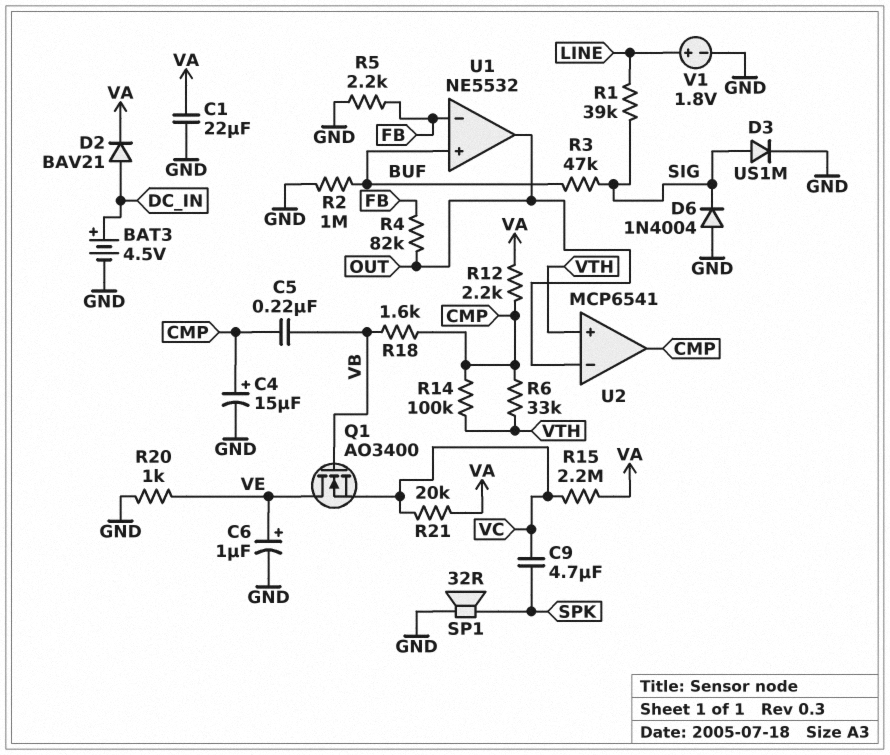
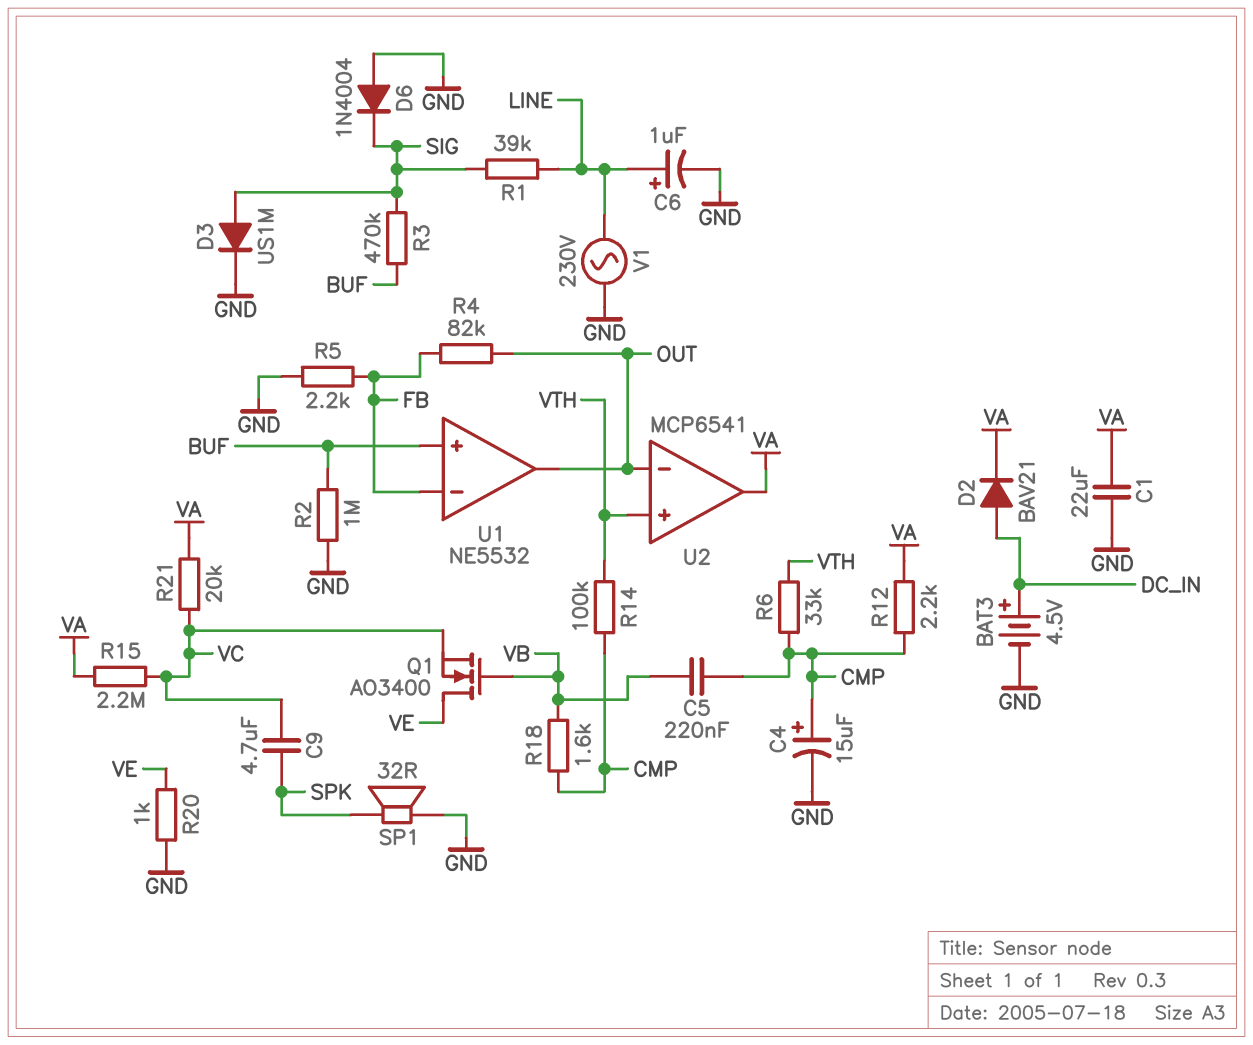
C6: 1uF (plus VE, minus GND) -> 1uF (plus LINE, minus GND)
R3: 47k (BUF, SIG) -> 470k (BUF, SIG)
U2 pin out: CMP -> VA
V1: 1.8V (plus LINE, minus GND) -> AC 230V (GND, LINE)

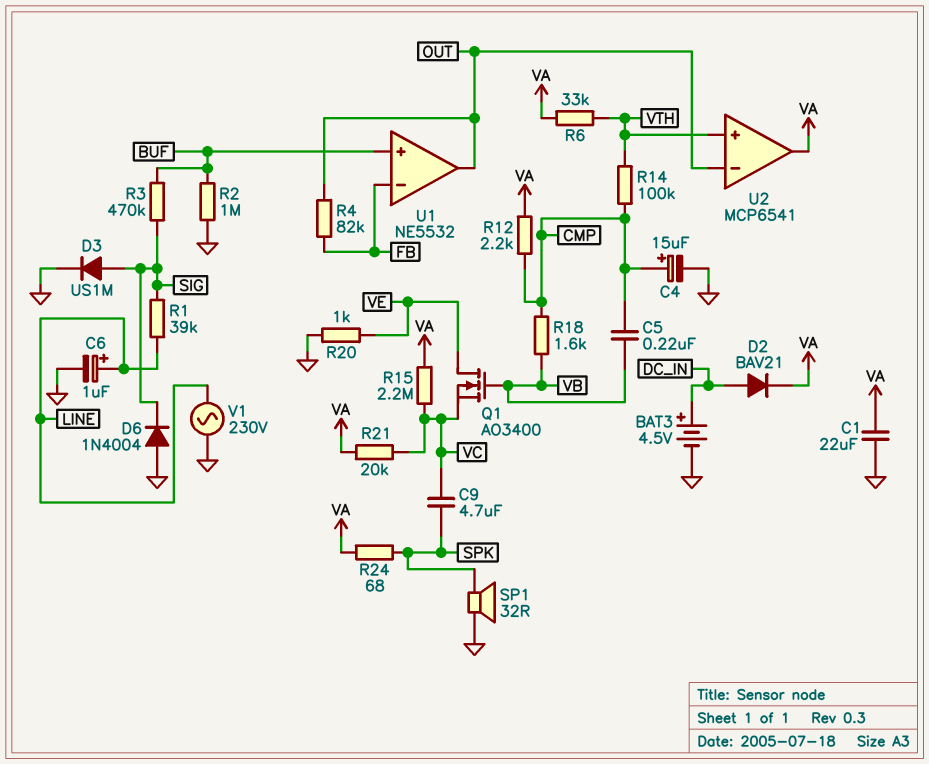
R5: 2.2k (FB, GND) -> none
R6: 33k (CMP, VTH) -> 33k (VA, VTH)
R24: none -> 68 (SPK, VA)

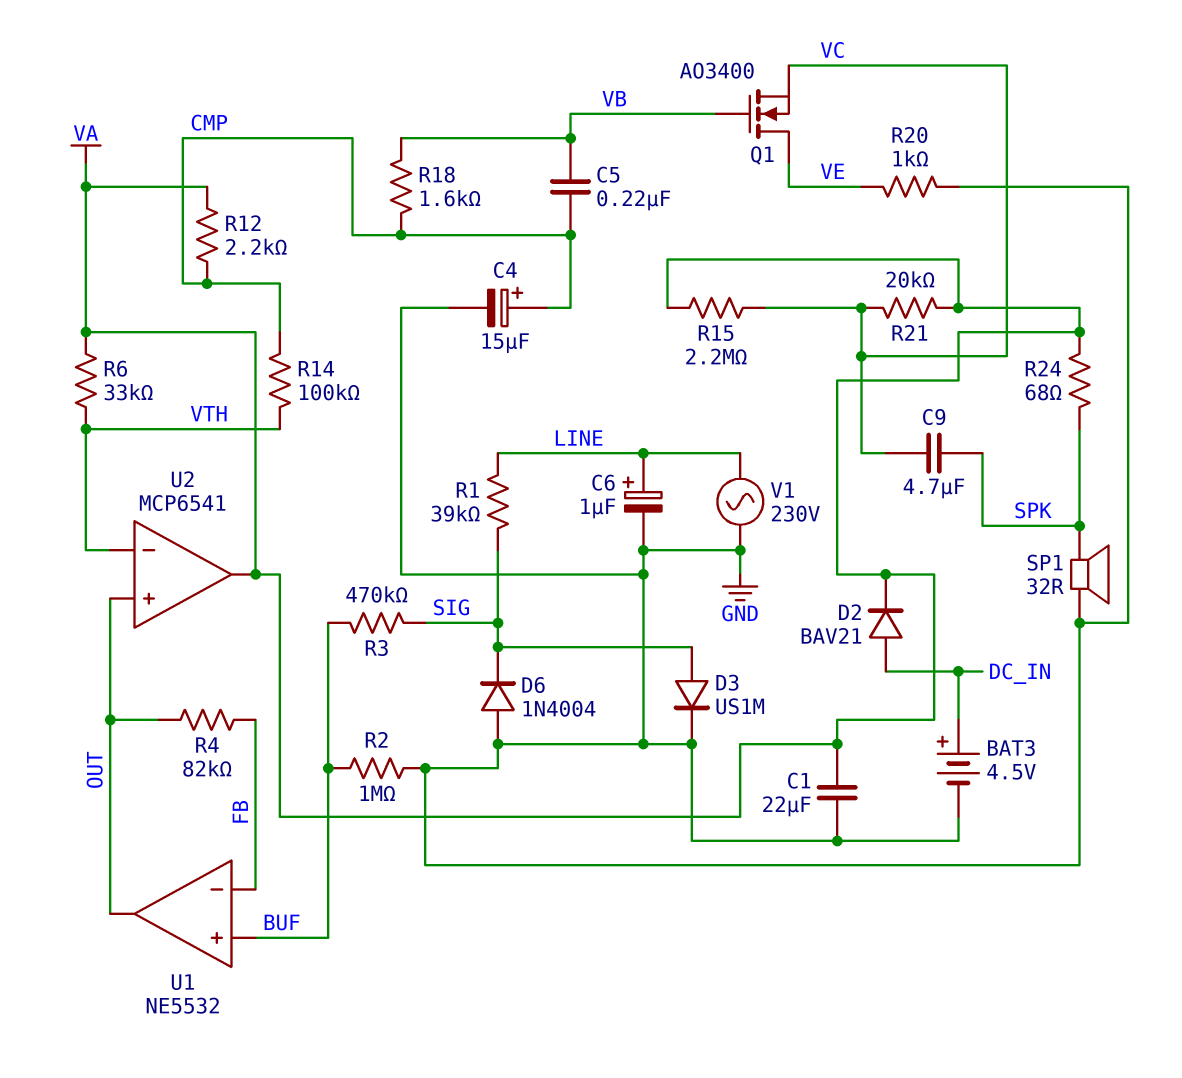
U2 pin in+: VTH -> OUT
U2 pin in-: OUT -> VTH

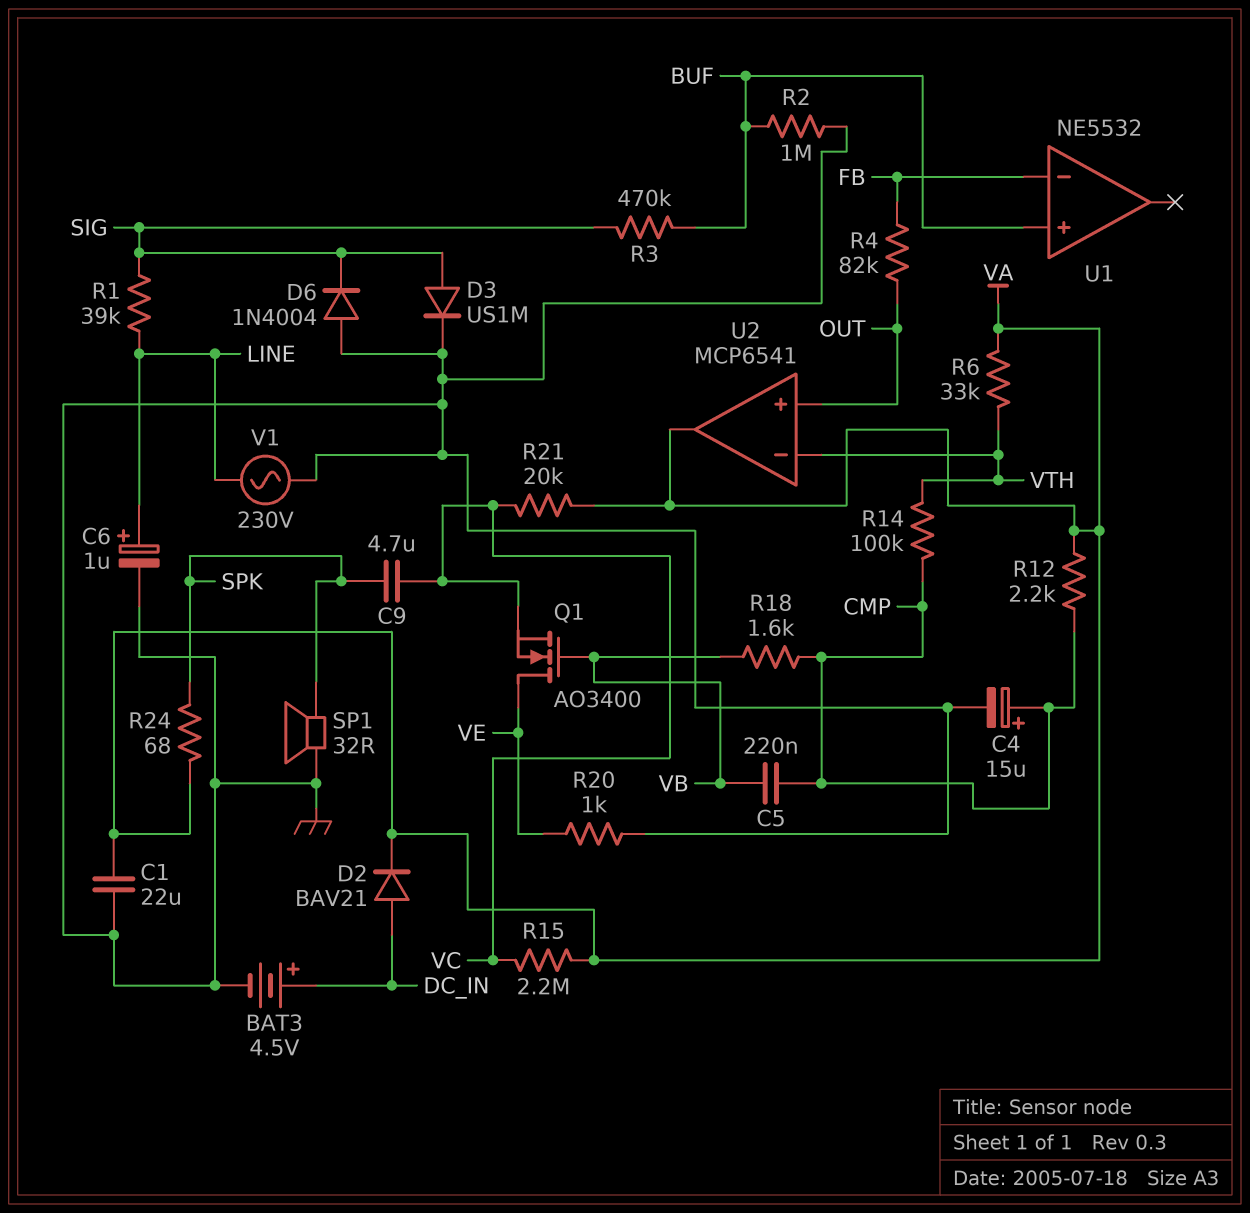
U1 pin out: OUT -> none

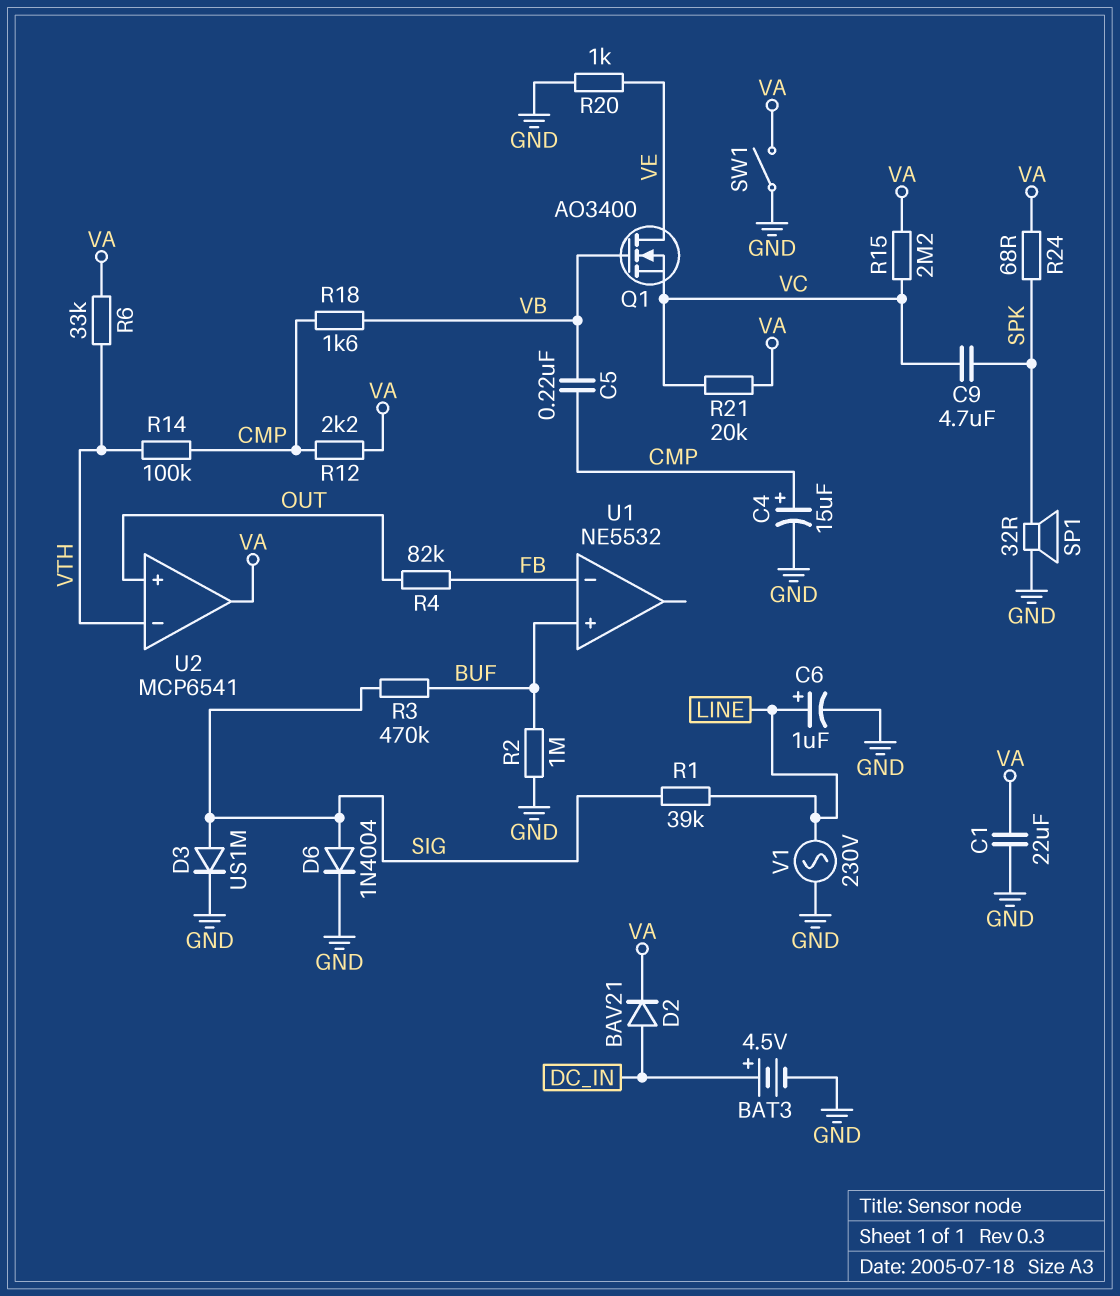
D6: diode 1N4004 (A GND, K SIG) -> diode 1N4004 (A SIG, K GND)
SW1: none -> switch (GND, VA)

